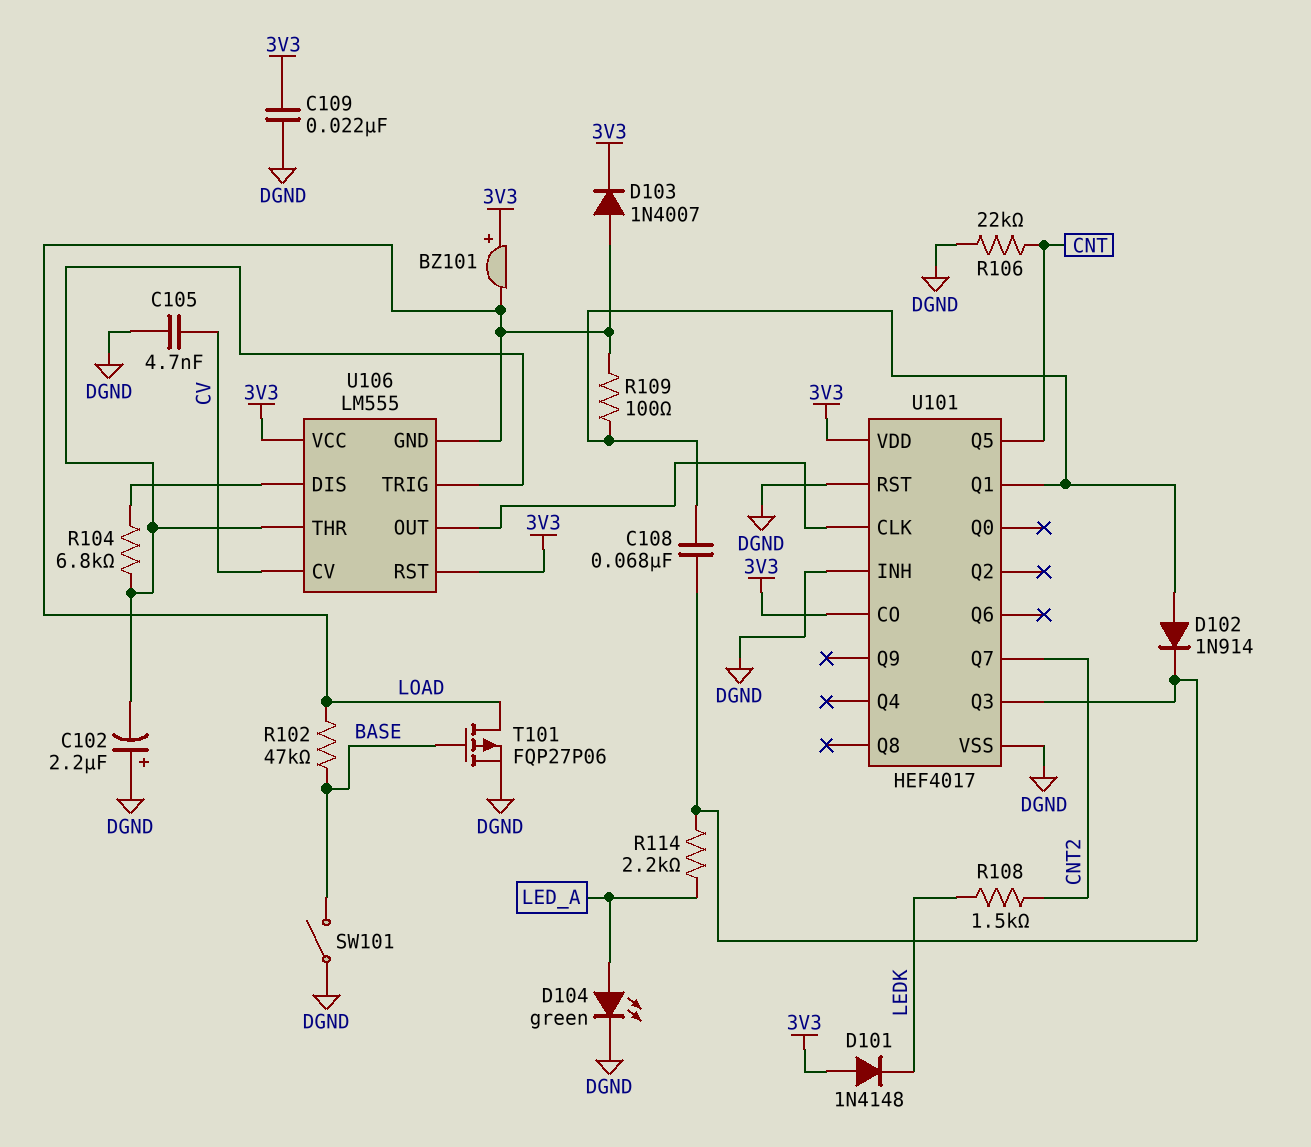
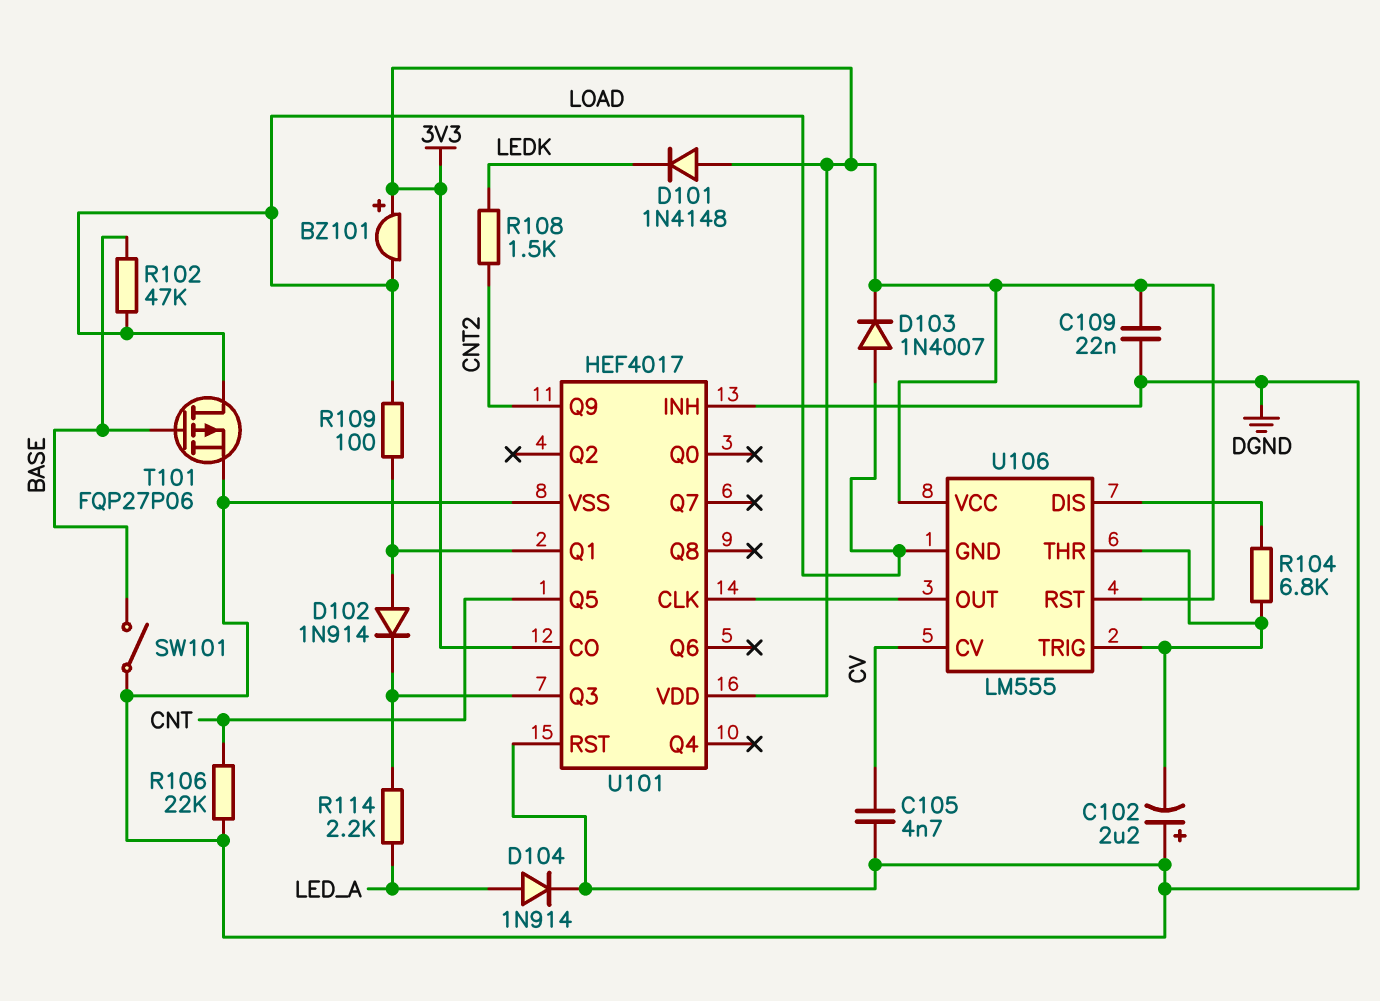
C108: 68nF (U101/Q1, U101/Q3) -> none
D104: LED green (A LED_A, K DGND) -> diode 1N914 (A LED_A, K DGND)
U101 pin Q7: CNT2 -> none
U101 pin Q9: none -> CNT2

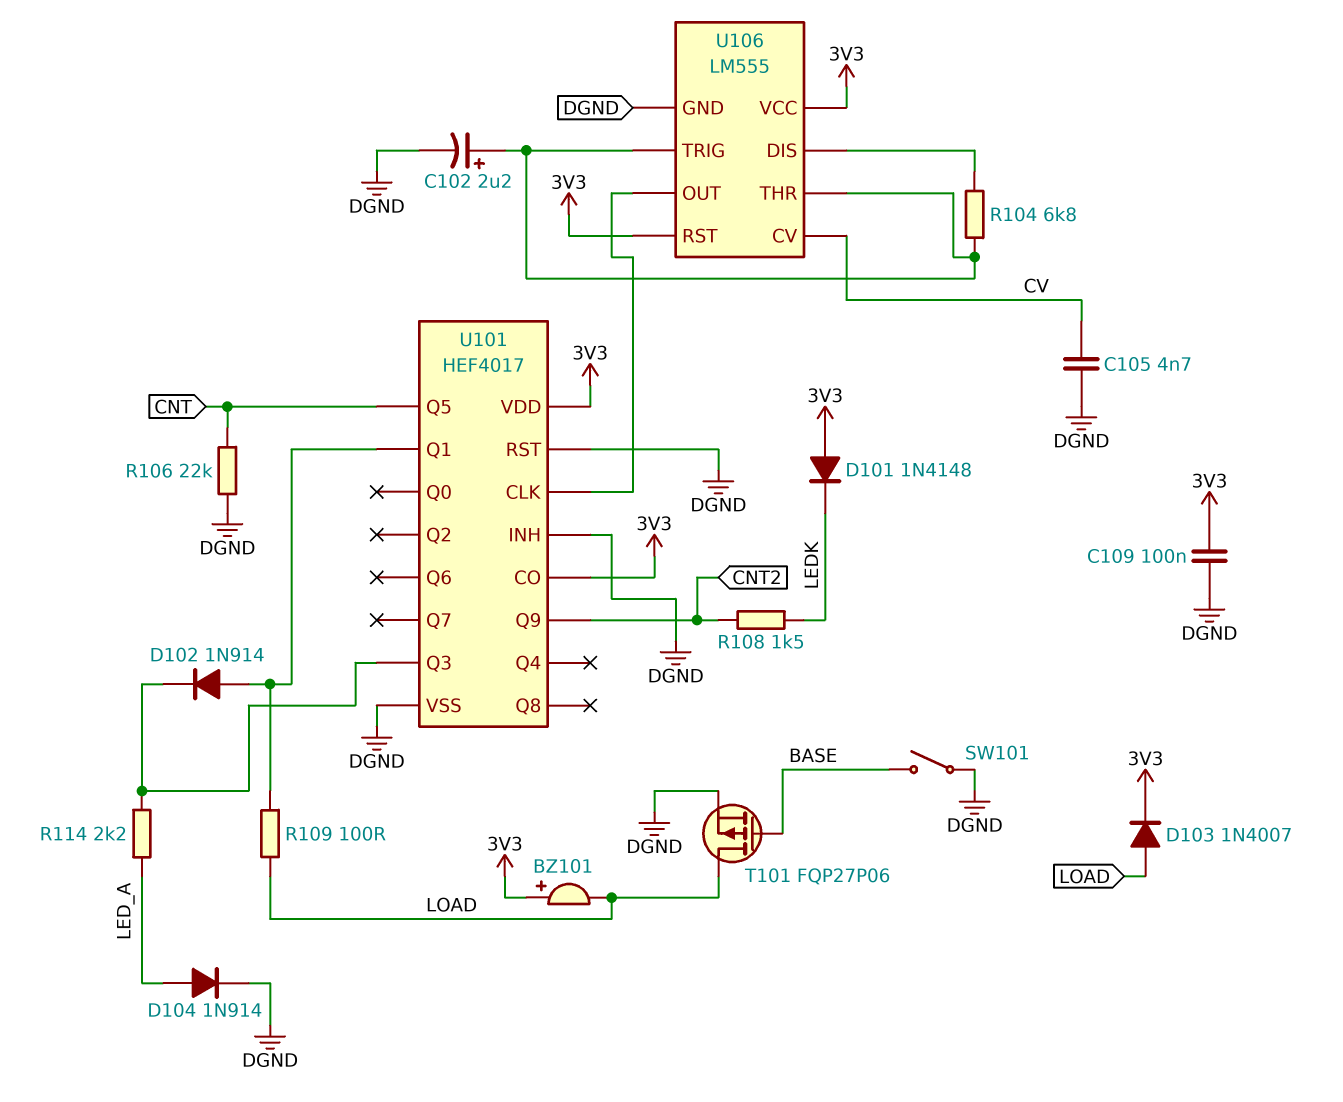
C102: 2.2uF (plus DGND, minus U106/THR) -> 2.2uF (plus U106/THR, minus DGND)
C109: 22nF (3V3, DGND) -> 100nF (3V3, DGND)
R102: 47k (BASE, LOAD) -> none
U106 pin GND: LOAD -> DGND

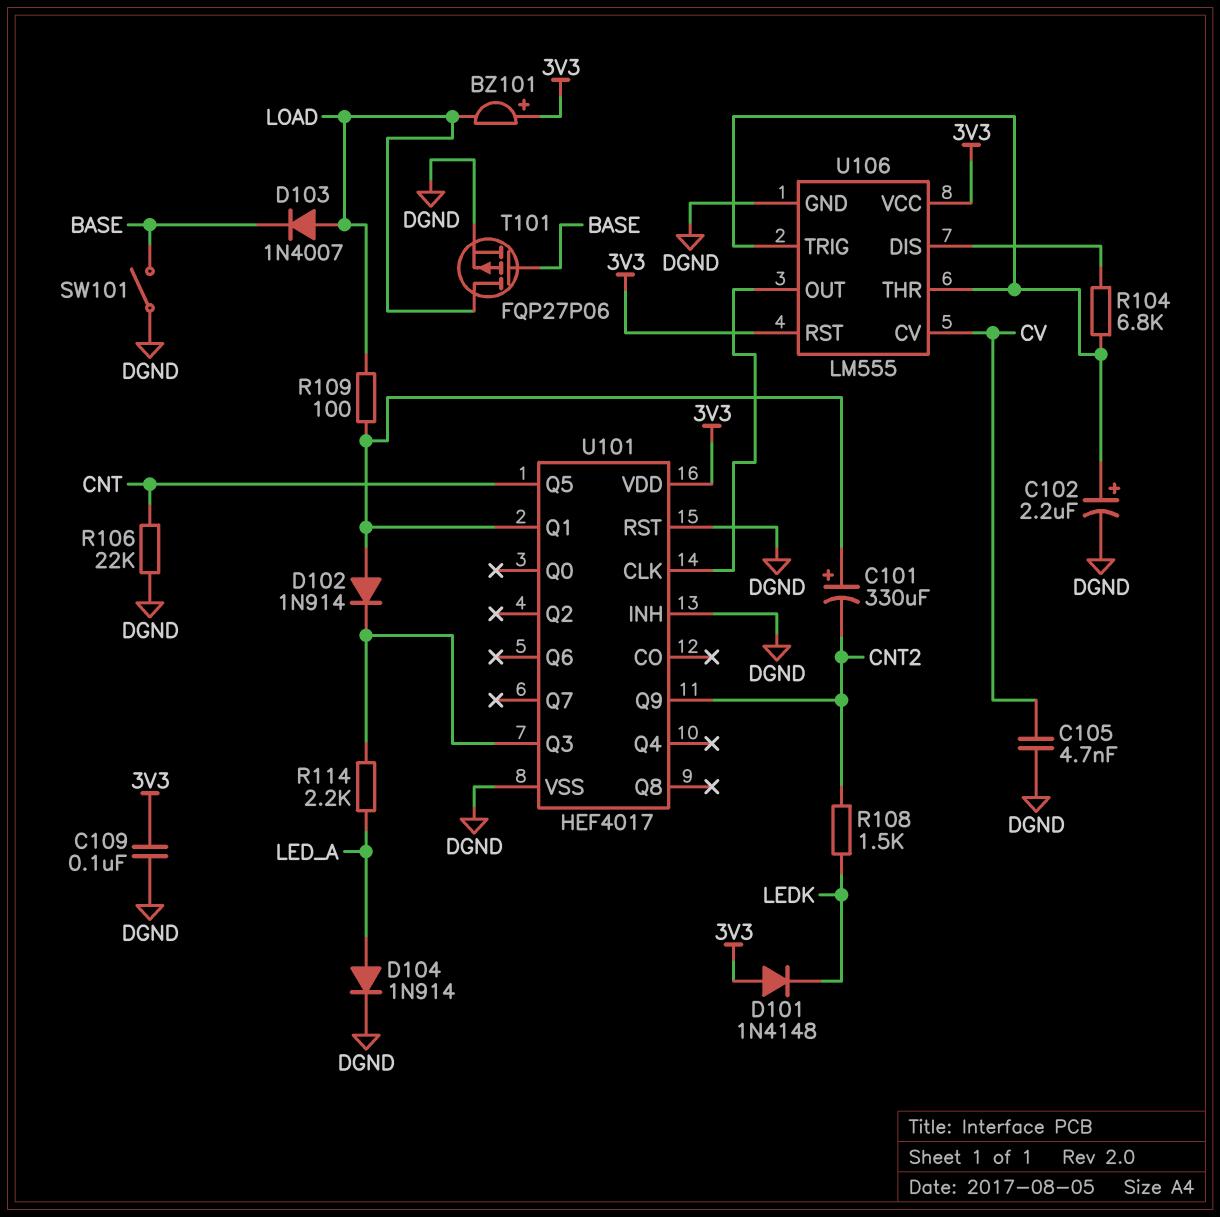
C101: none -> 330uF (plus U101/Q1, minus CNT2)
D103: diode 1N4007 (A LOAD, K 3V3) -> diode 1N4007 (A LOAD, K BASE)
U101 pin CO: 3V3 -> none

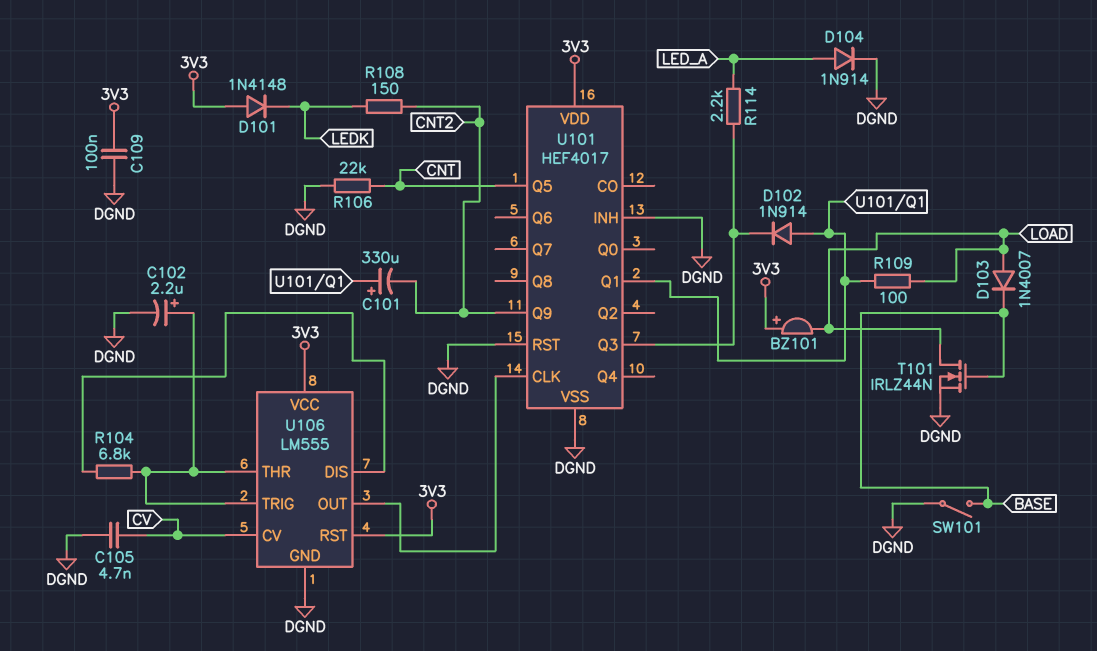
R108: 1.5k (CNT2, LEDK) -> 150 (CNT2, LEDK)
T101: PMOS FQP27P06 (G BASE, D LOAD, S DGND) -> NMOS IRLZ44N (G BASE, D LOAD, S DGND)

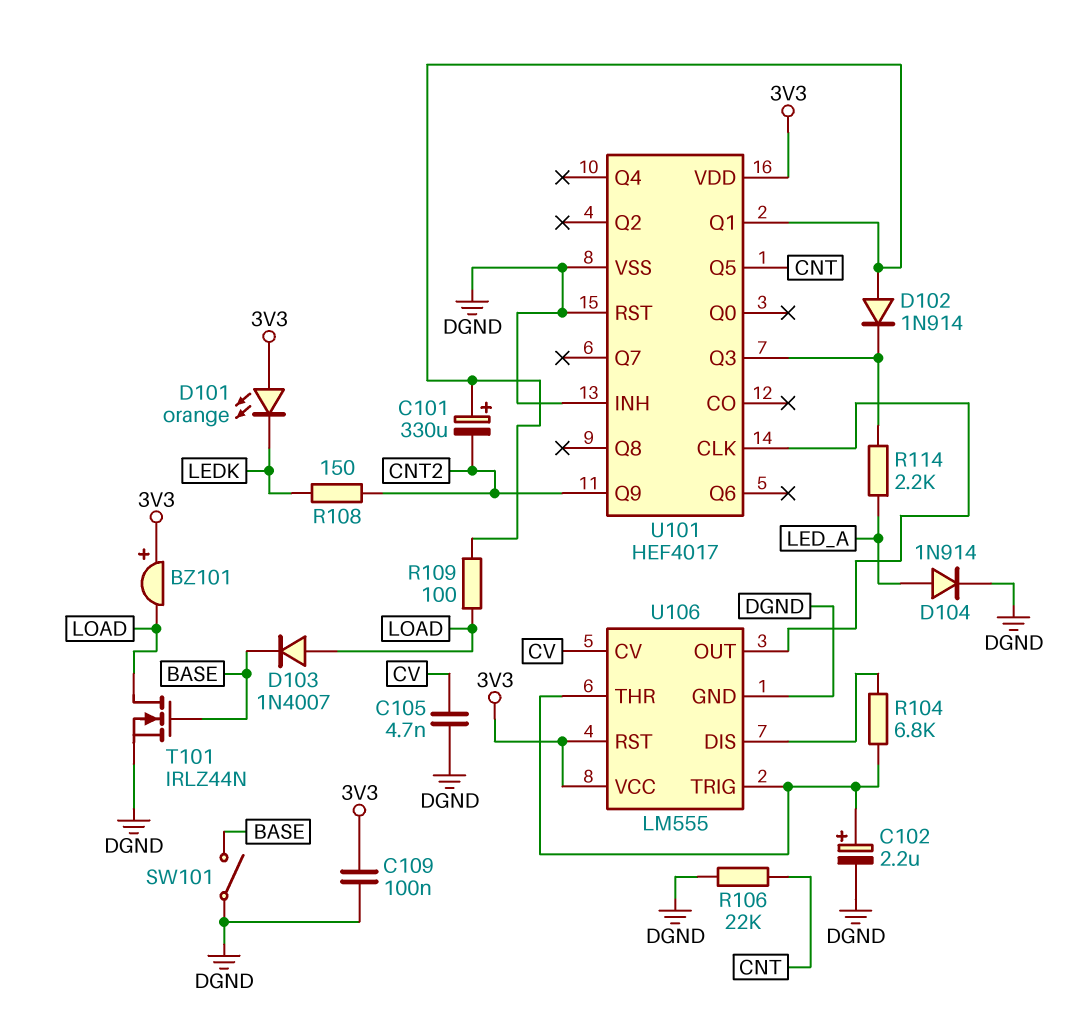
D101: diode 1N4148 (A 3V3, K LEDK) -> LED orange (A 3V3, K LEDK)

